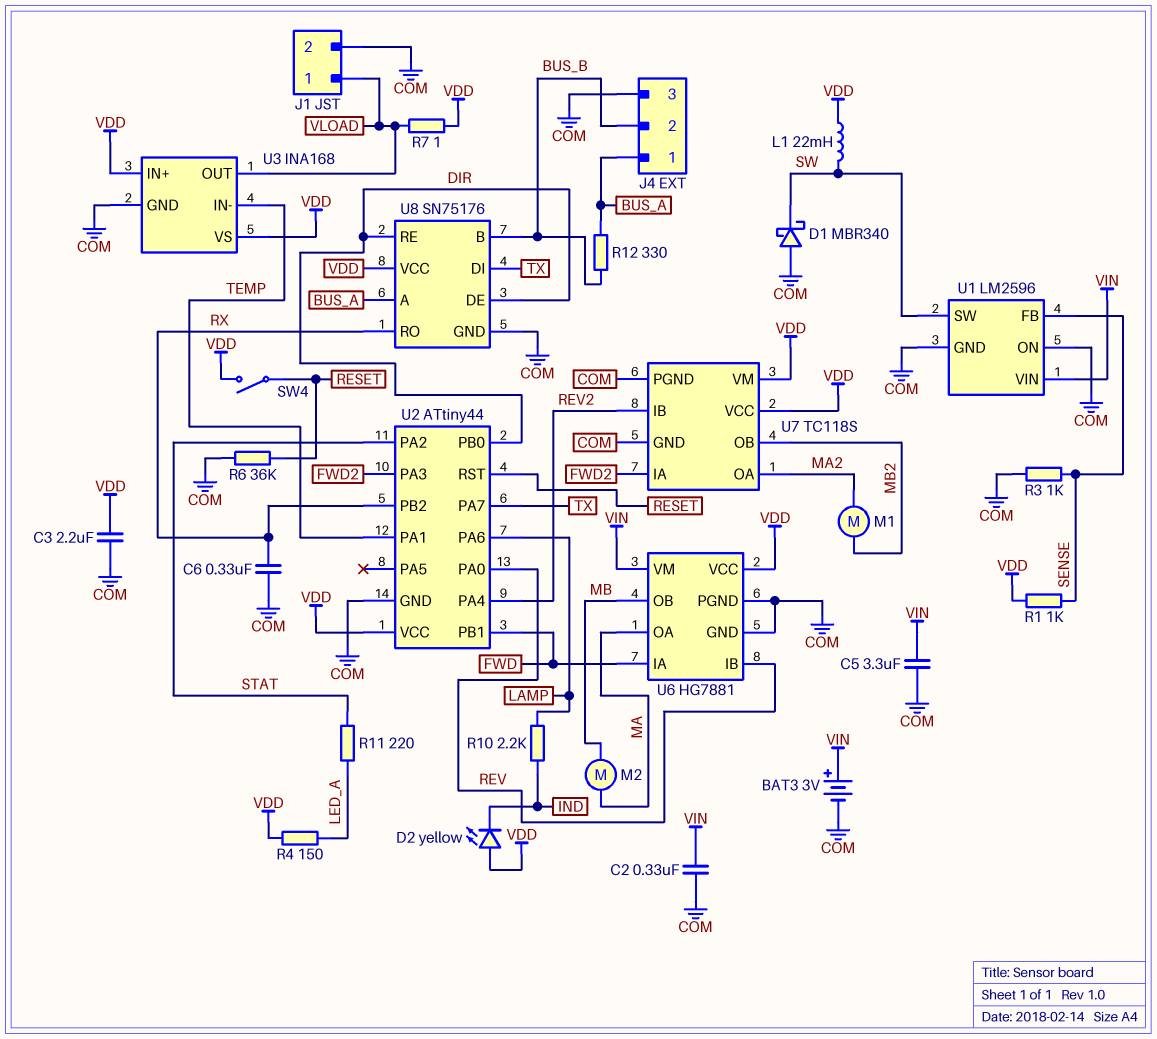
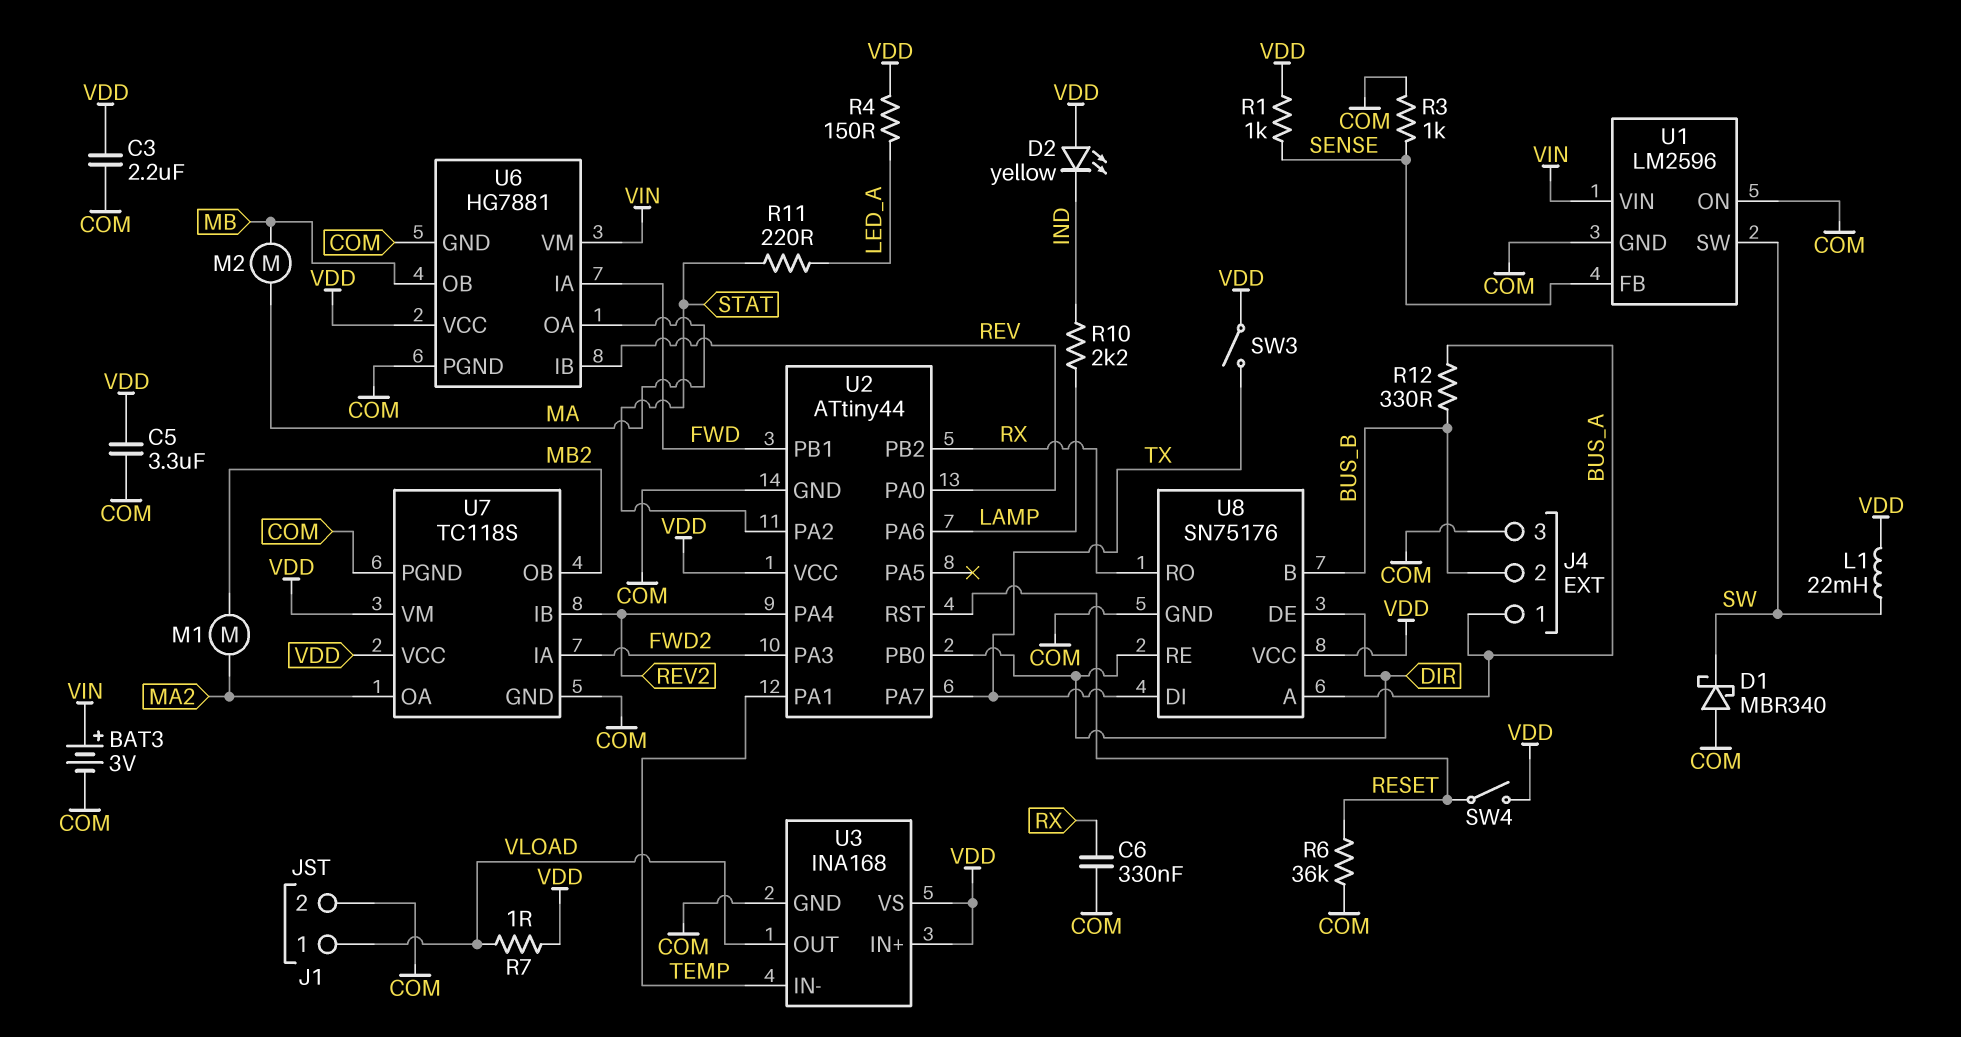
C2: 330nF (COM, VIN) -> none
C5: 3.3uF (COM, VIN) -> 3.3uF (COM, VDD)
SW3: none -> switch (TX, VDD)

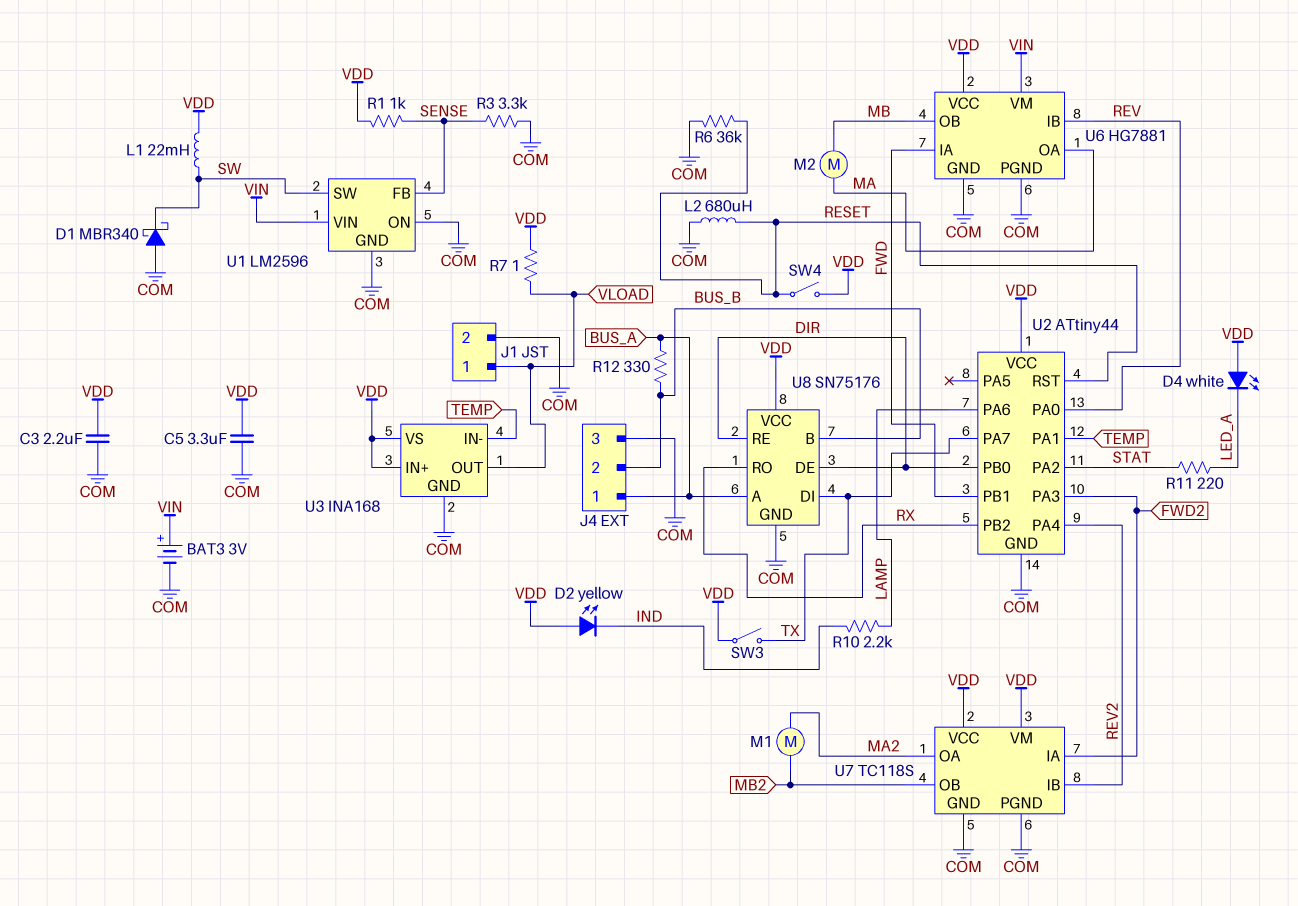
C6: 330nF (COM, RX) -> none
D4: none -> LED white (A VDD, K LED_A)
L2: none -> 680uH (COM, RESET)
R3: 1k (COM, SENSE) -> 3.3k (COM, SENSE)
R4: 150 (LED_A, VDD) -> none

